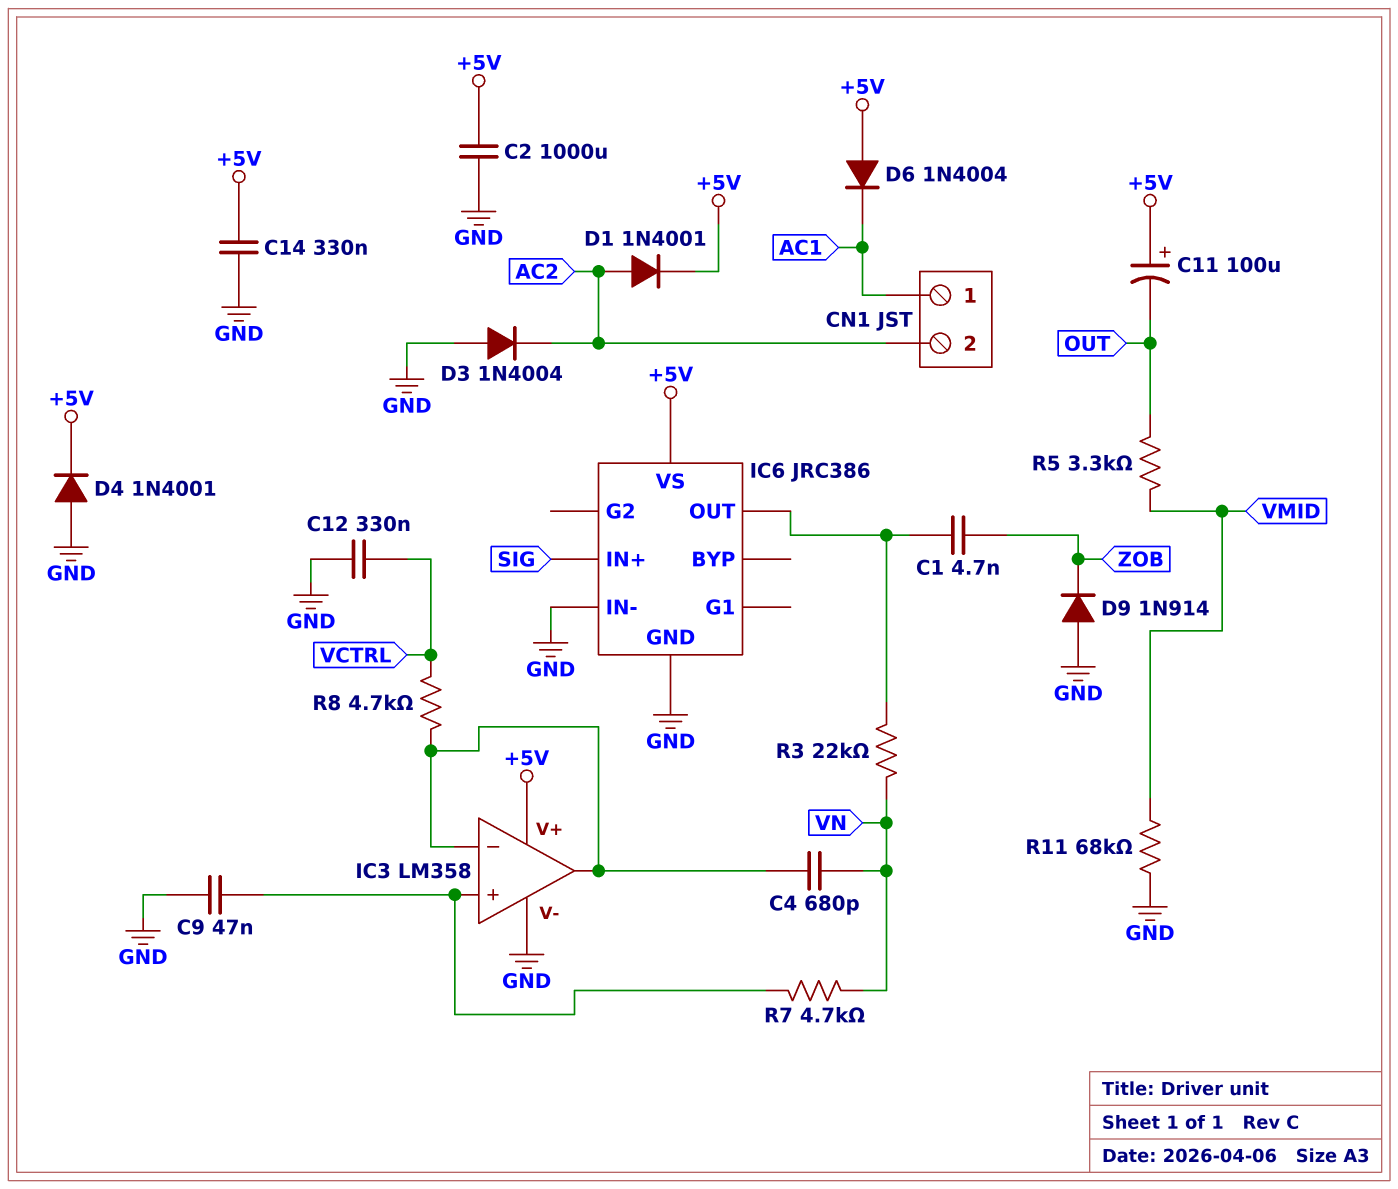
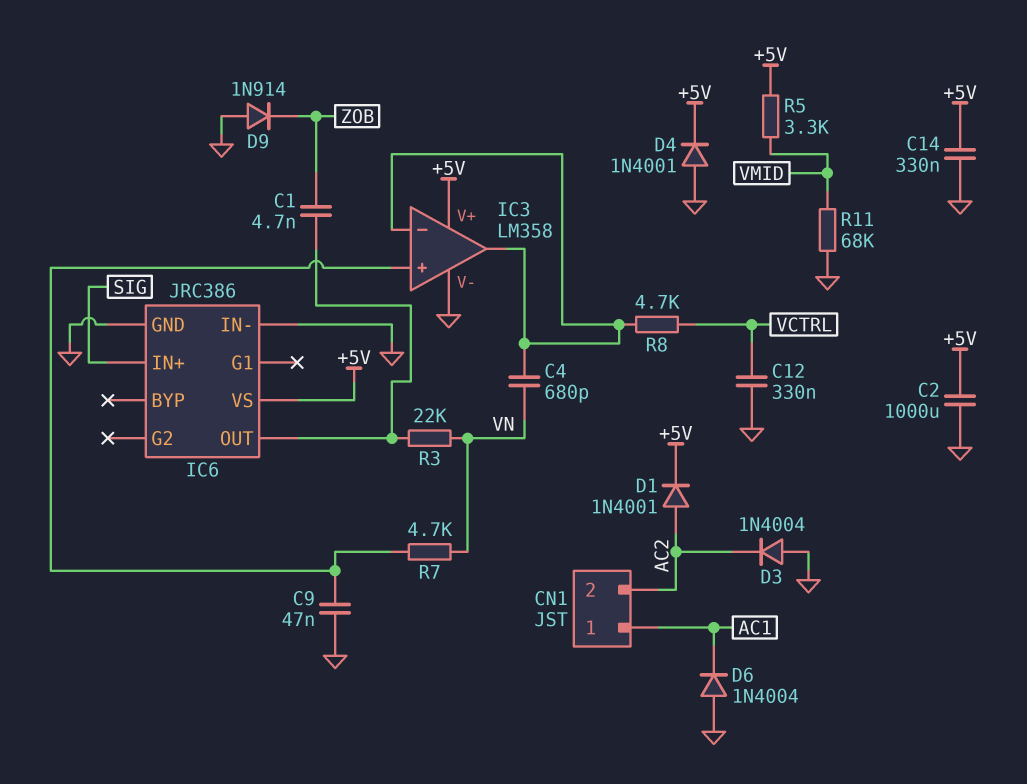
C11: 100uF (plus +5V, minus OUT) -> none
D6: diode 1N4004 (A +5V, K AC1) -> diode 1N4004 (A GND, K AC1)
R5: 3.3k (OUT, VMID) -> 3.3k (+5V, VMID)

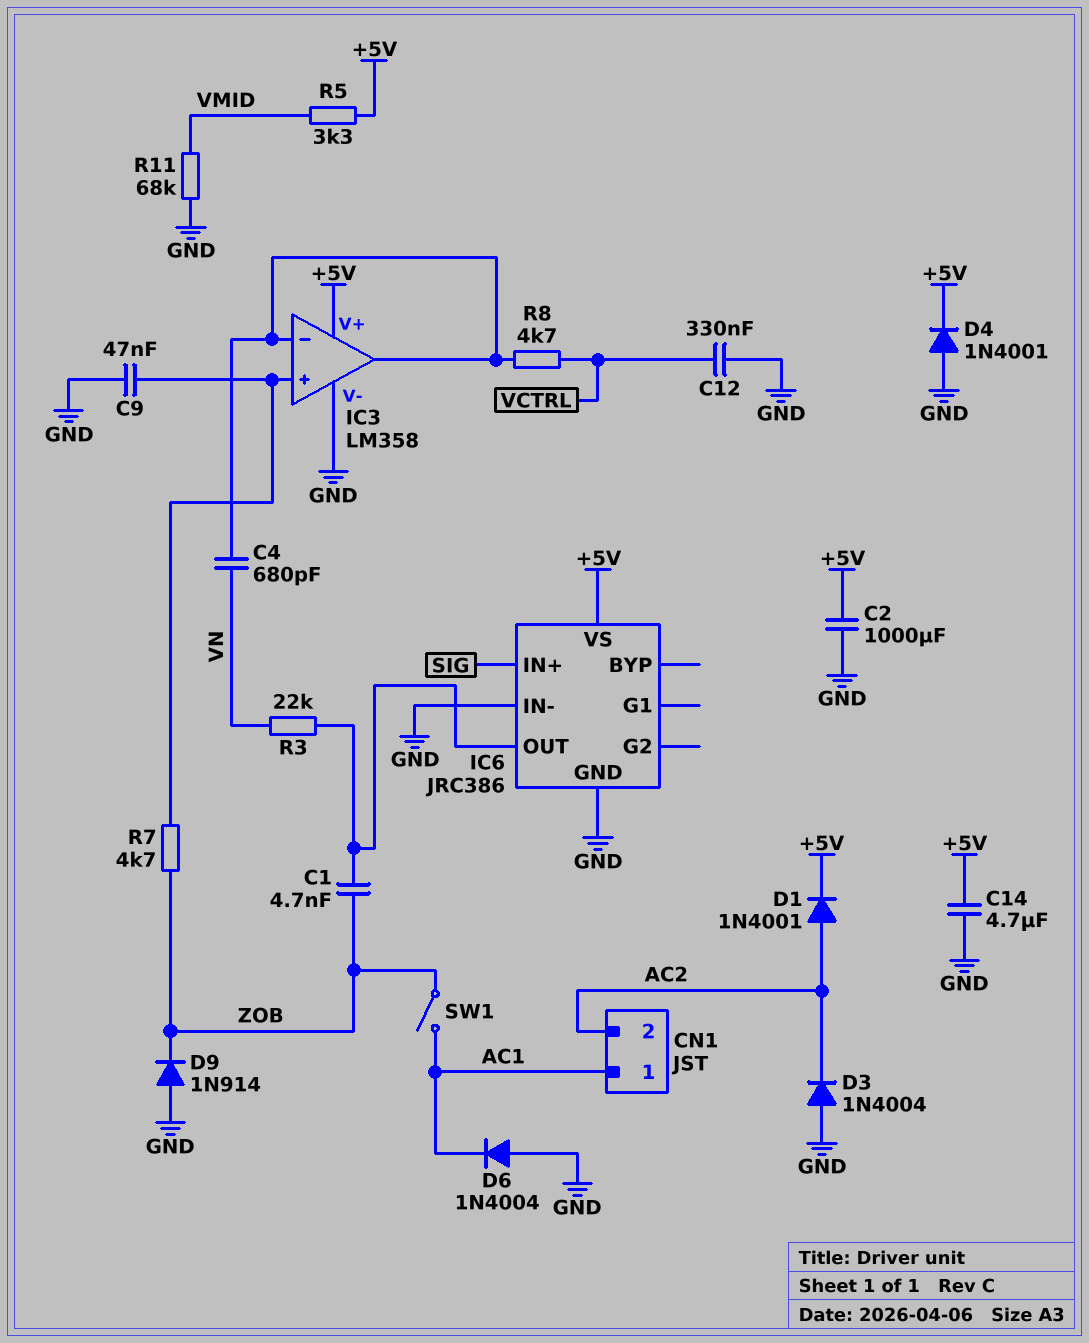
C14: 330nF (+5V, GND) -> 4.7uF (+5V, GND)
R7: 4.7k (IC3/in+, VN) -> 4.7k (IC3/in+, ZOB)
SW1: none -> switch (AC1, ZOB)

